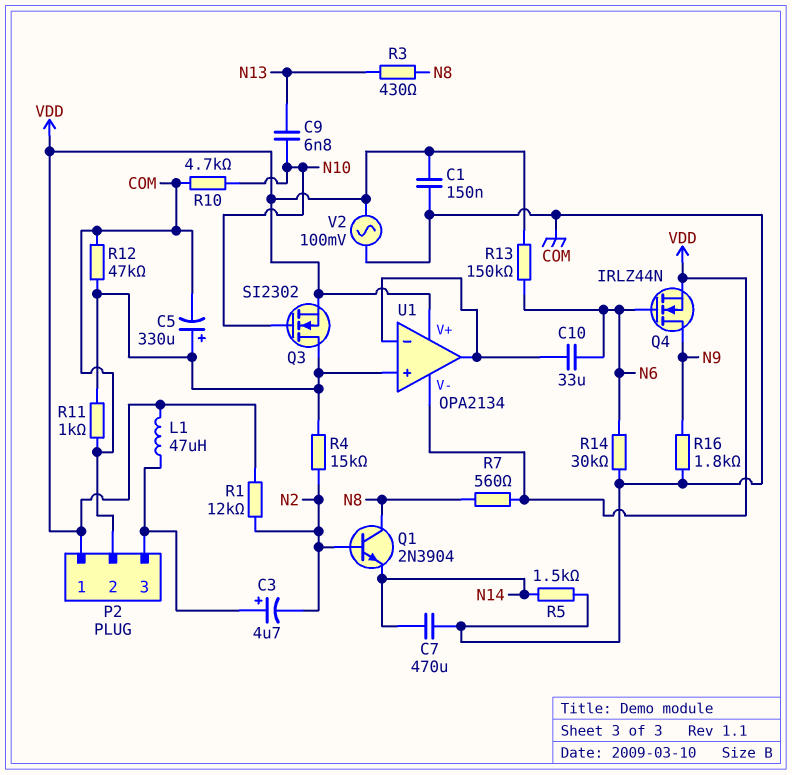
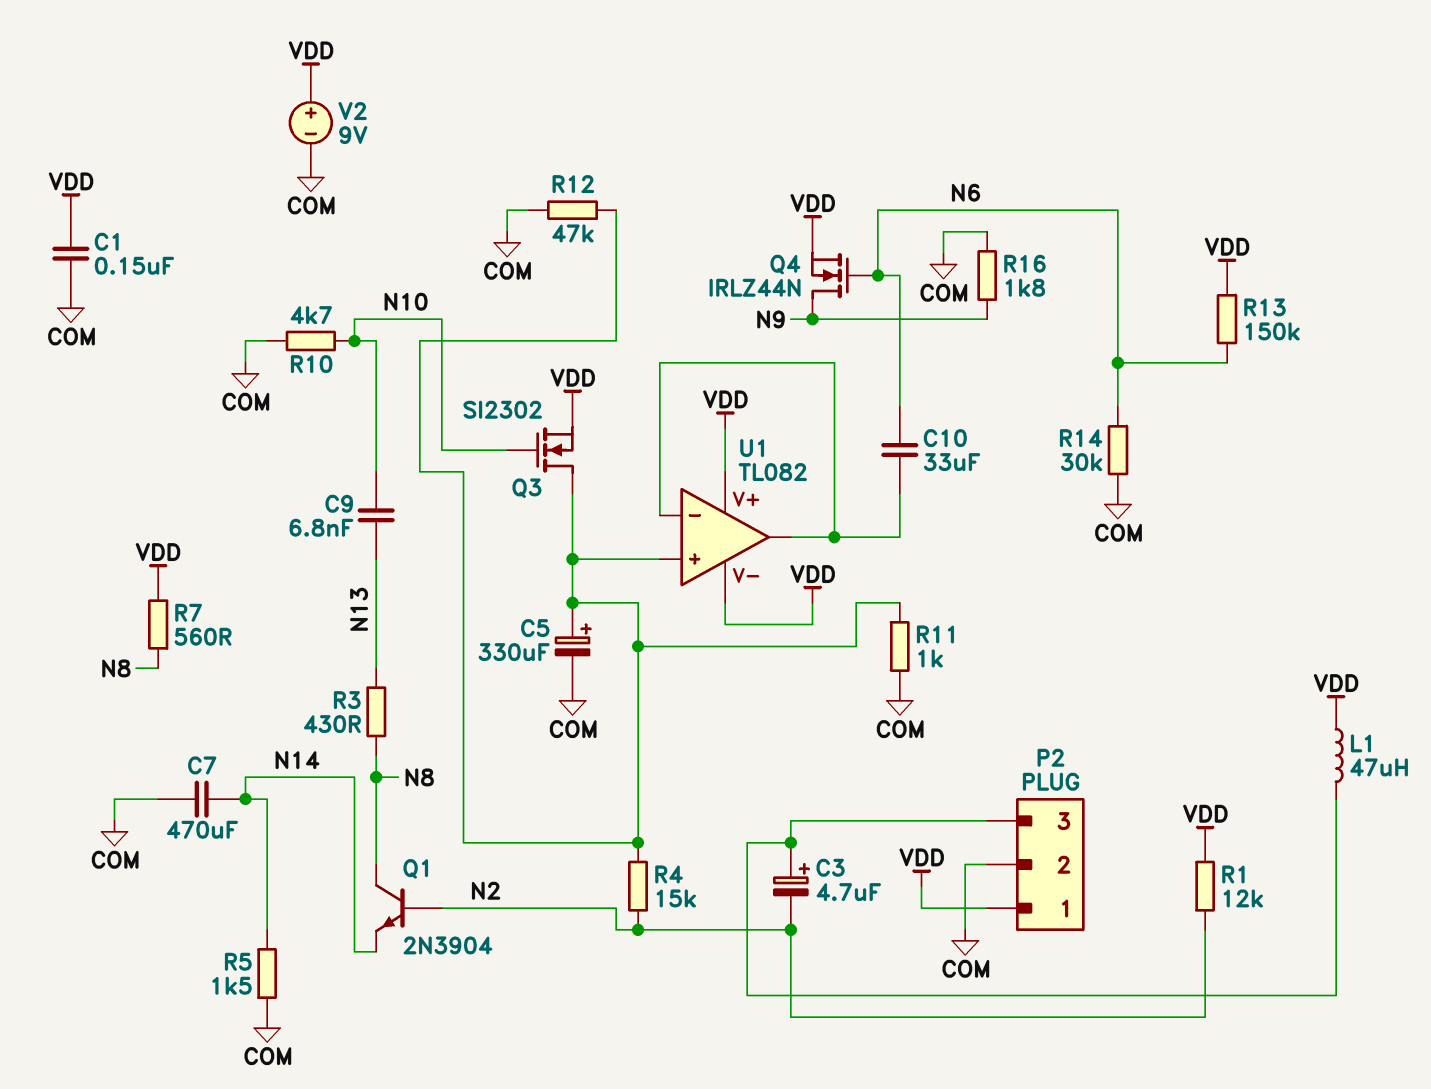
U1: OPA2134 -> TL082
V2: AC 100mV (COM, VDD) -> 9V (plus VDD, minus COM)

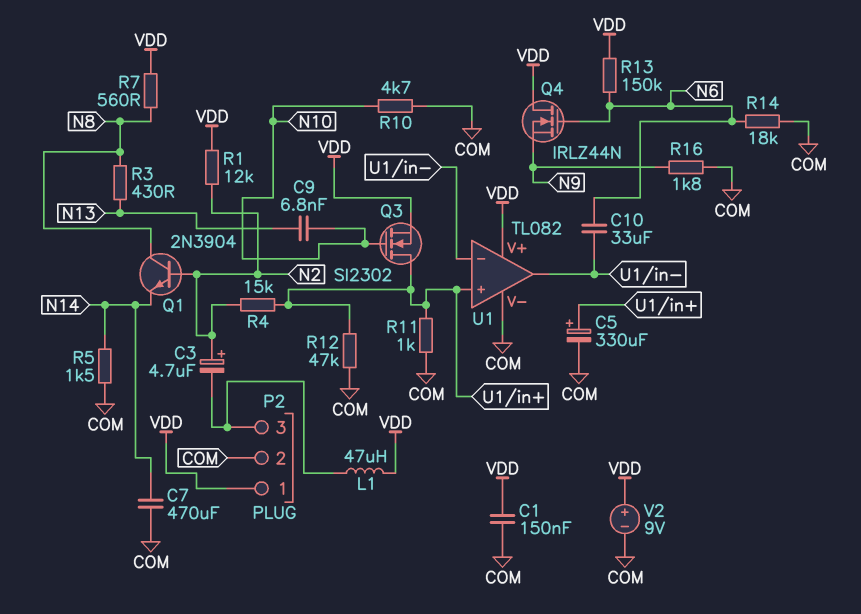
C3: 4.7uF (plus P2/3, minus N2) -> 4.7uF (plus N2, minus P2/3)
Q4: NMOS IRLZ44N (G N6, D N9, S VDD) -> NMOS IRLZ44N (G N6, D VDD, S N9)
R14: 30k (COM, N6) -> 18k (COM, N6)
U1 pin V-: VDD -> COM

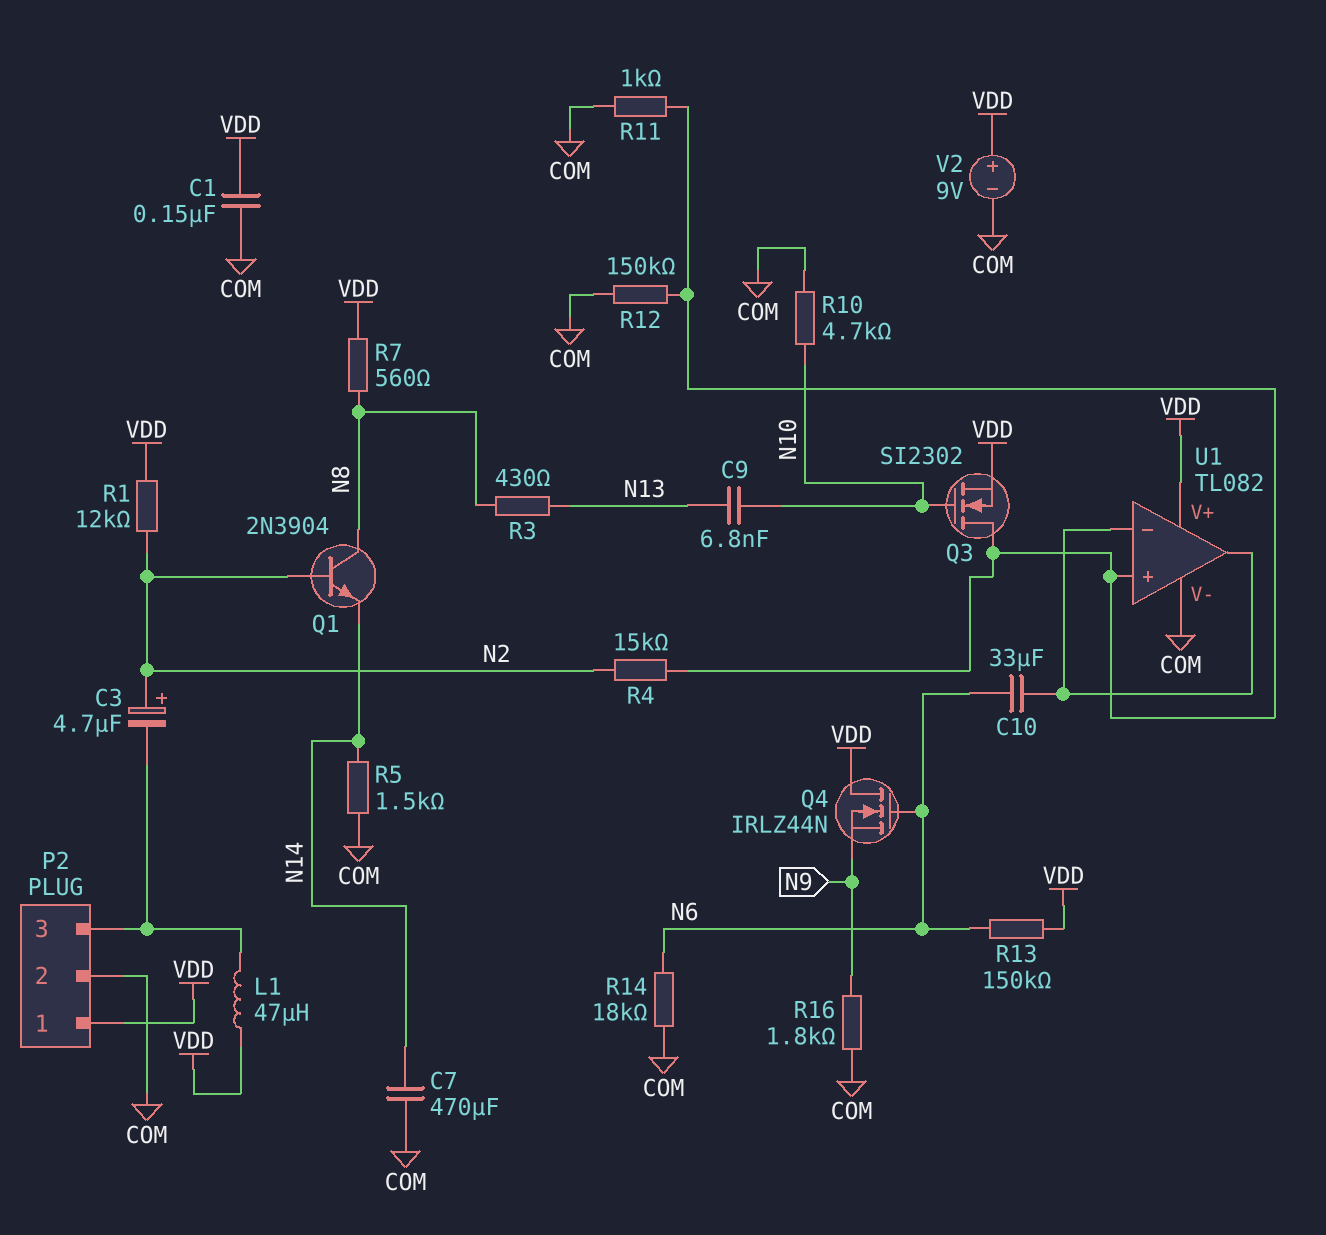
C5: 330uF (plus U1/in+, minus COM) -> none
R12: 47k (COM, U1/in+) -> 150k (COM, U1/in+)

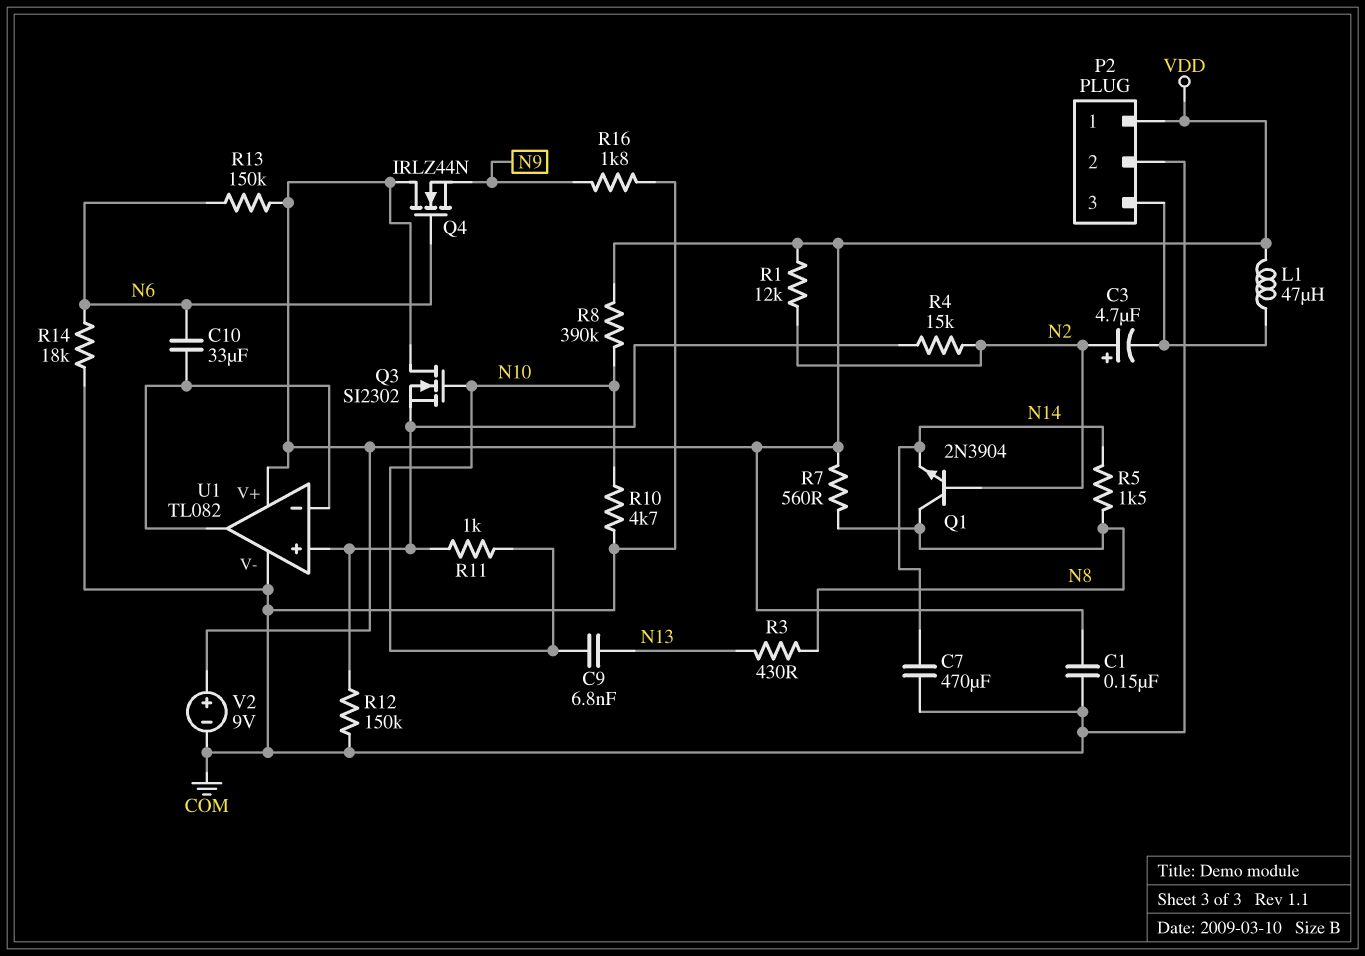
Q3: NMOS SI2302 (G N10, D U1/in+, S VDD) -> NMOS SI2302 (G N10, D VDD, S U1/in+)
R5: 1.5k (COM, N14) -> 1.5k (N8, N14)
R8: none -> 390k (N10, VDD)
R11: 1k (COM, U1/in+) -> 1k (N10, U1/in+)

